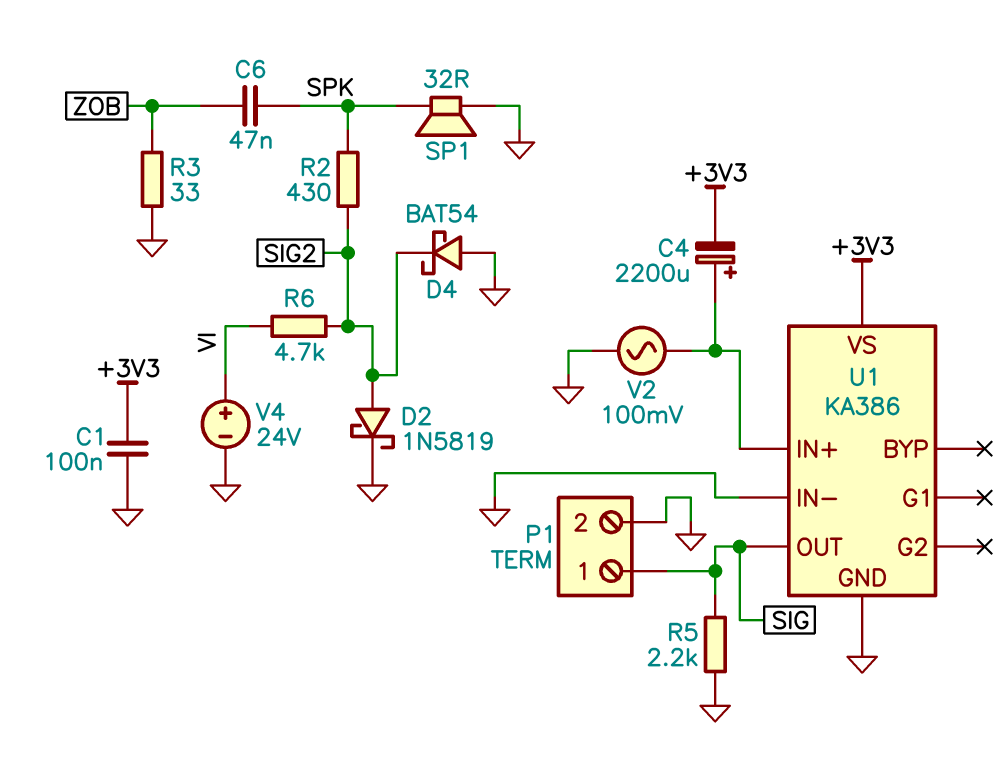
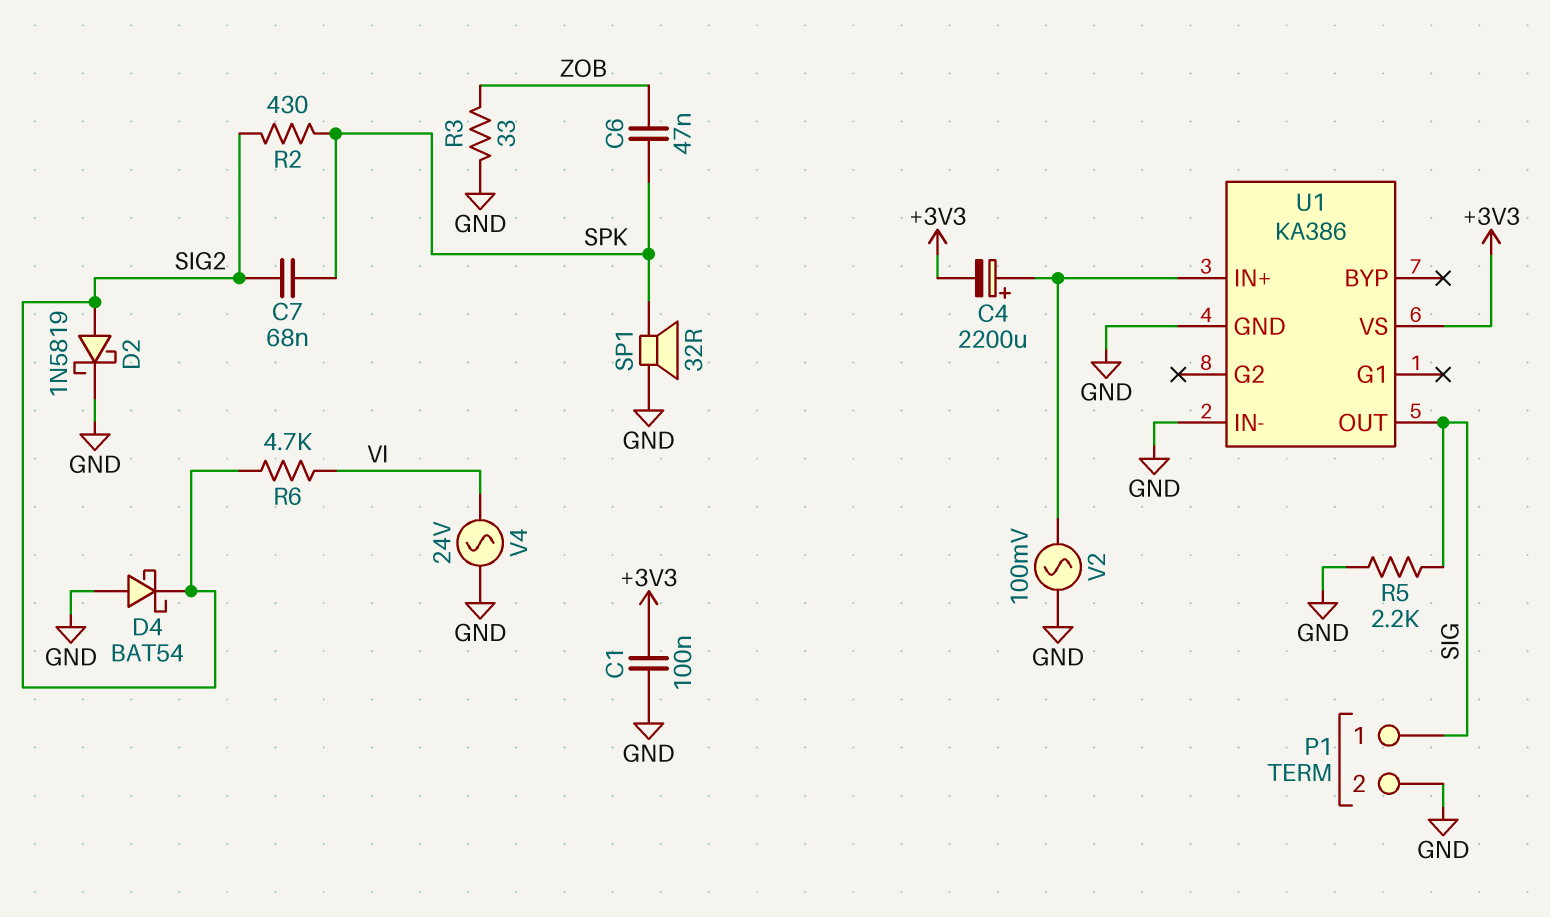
C7: none -> 68nF (SIG2, SPK)
V4: 24V (plus VI, minus GND) -> AC 24V (GND, VI)

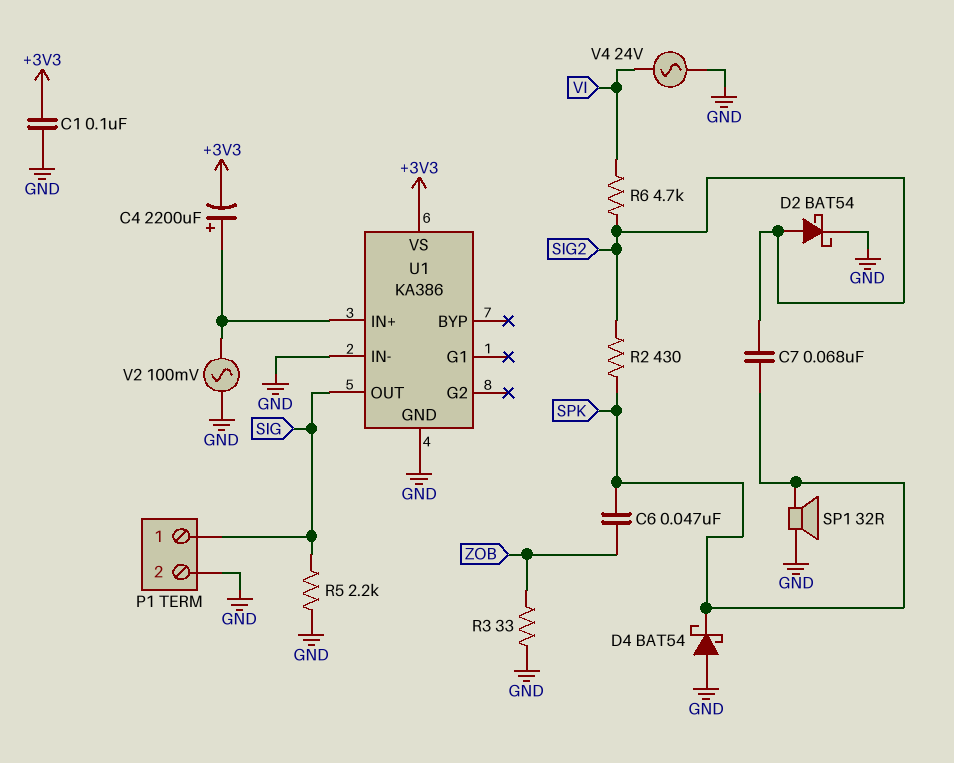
D2: schottky 1N5819 (A SIG2, K GND) -> schottky BAT54 (A SIG2, K GND)
D4: schottky BAT54 (A GND, K SIG2) -> schottky BAT54 (A GND, K SPK)

